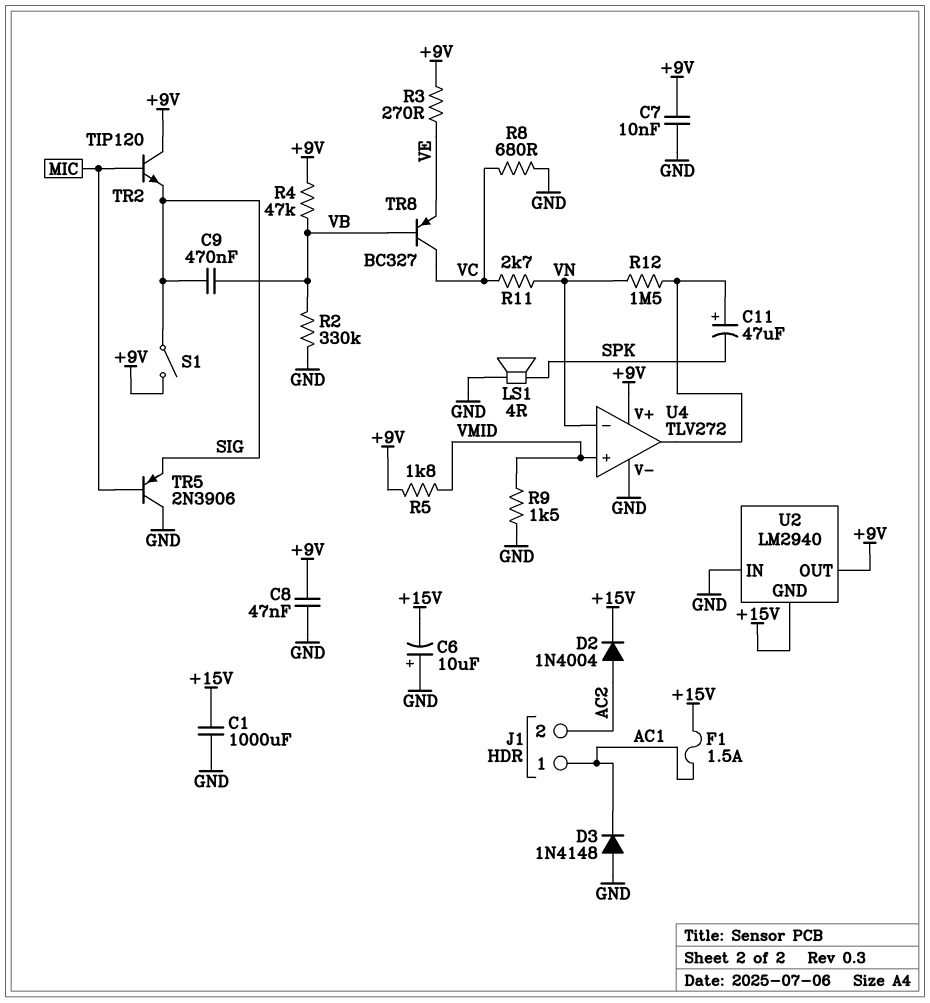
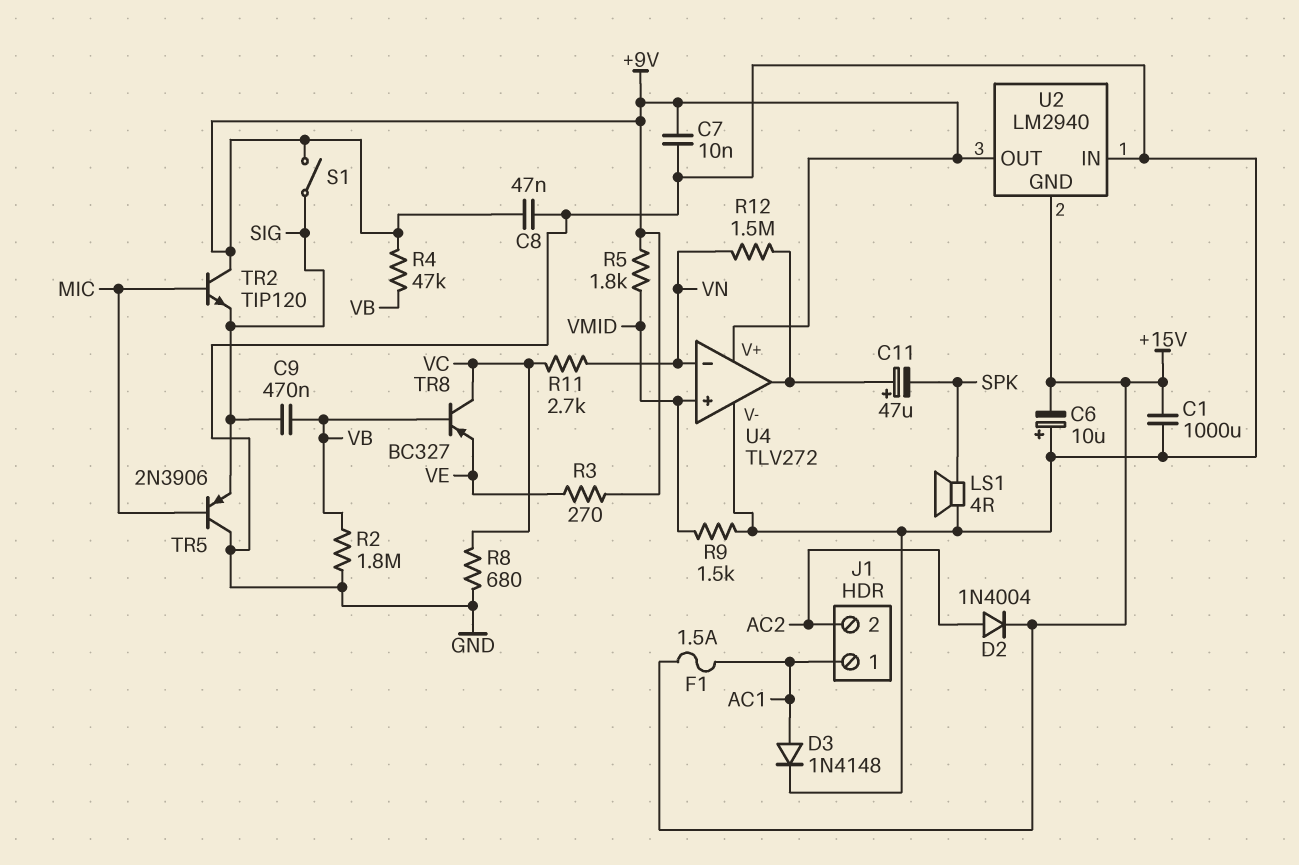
D3: diode 1N4148 (A GND, K AC1) -> diode 1N4148 (A AC1, K GND)
R2: 330k (GND, VB) -> 1.8M (GND, VB)

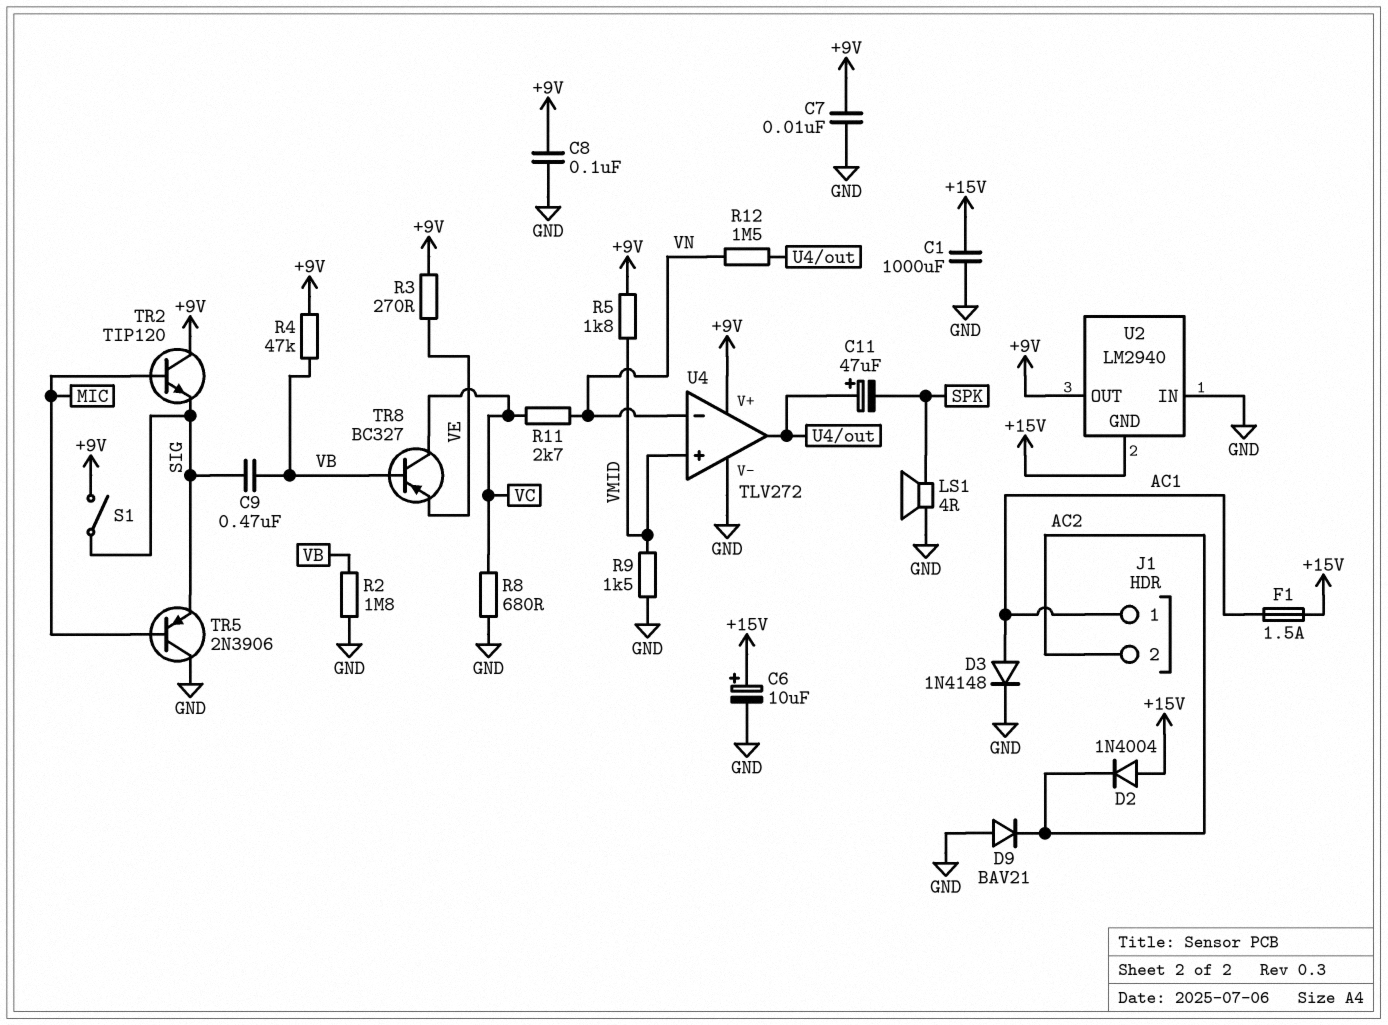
C6: 10uF (plus GND, minus +15V) -> 10uF (plus +15V, minus GND)
C8: 47nF (+9V, GND) -> 100nF (+9V, GND)
D2: diode 1N4004 (A AC2, K +15V) -> diode 1N4004 (A +15V, K AC2)
D9: none -> diode BAV21 (A GND, K AC2)

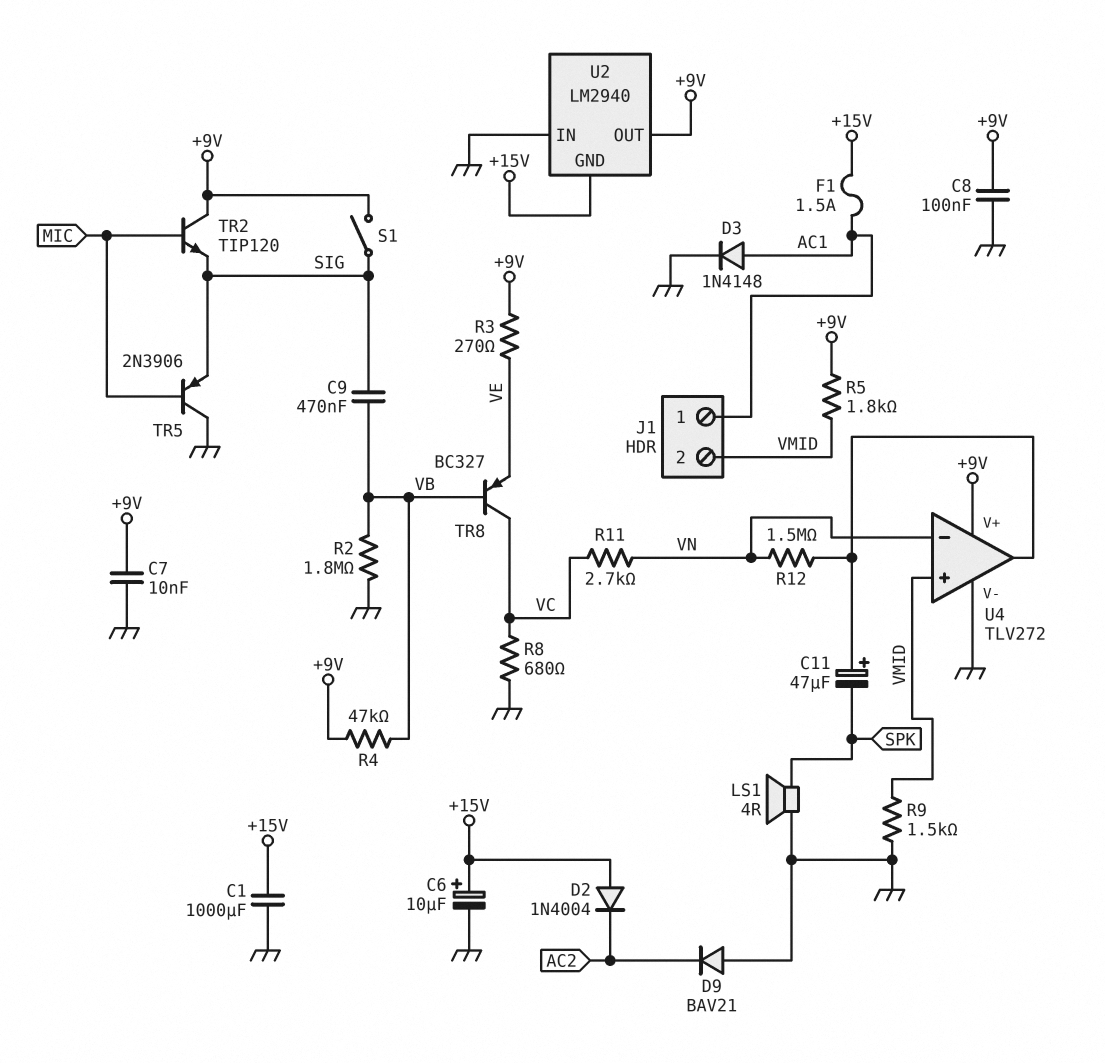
J1 pin 2: AC2 -> VMID

